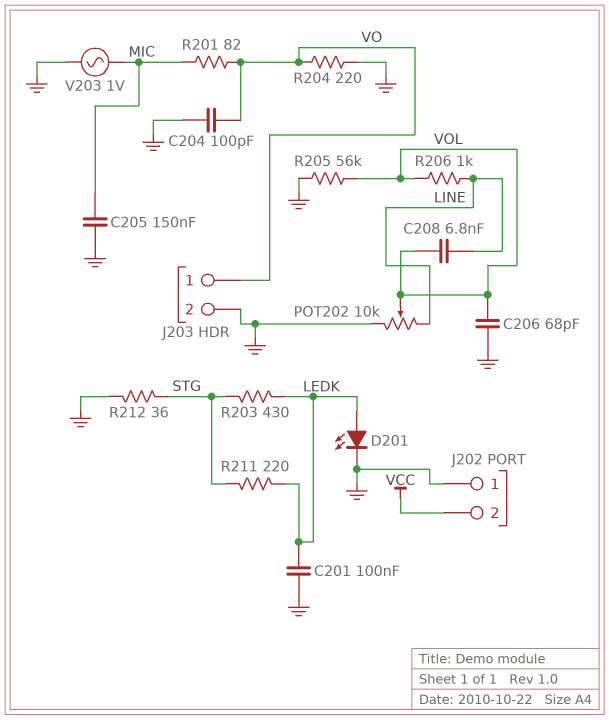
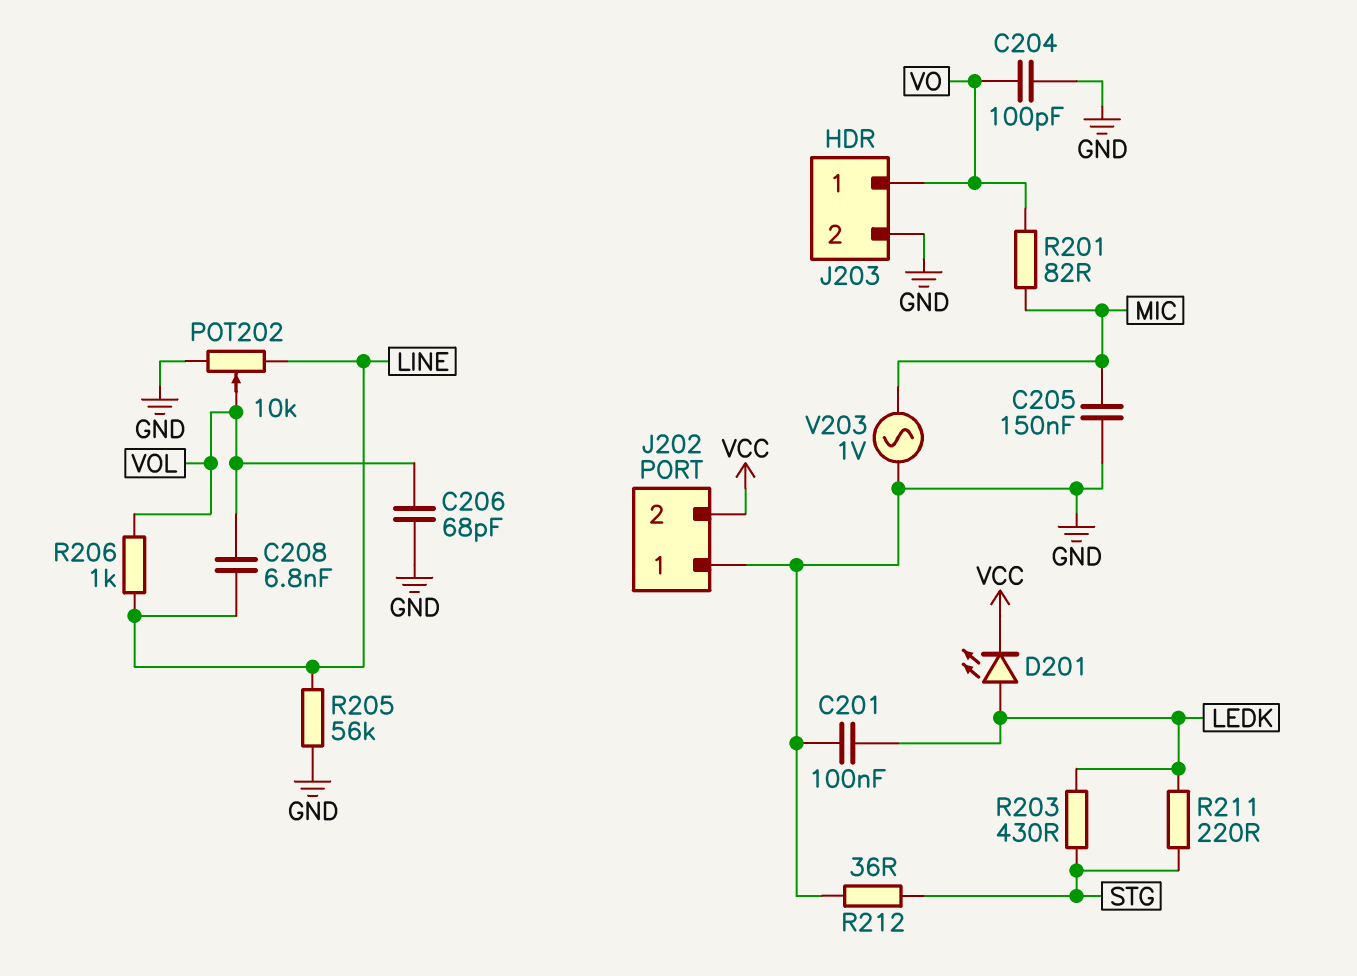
D201: LED (A LEDK, K GND) -> LED (A LEDK, K VCC)
R204: 220 (GND, VO) -> none
R205: 56k (GND, VOL) -> 56k (GND, LINE)

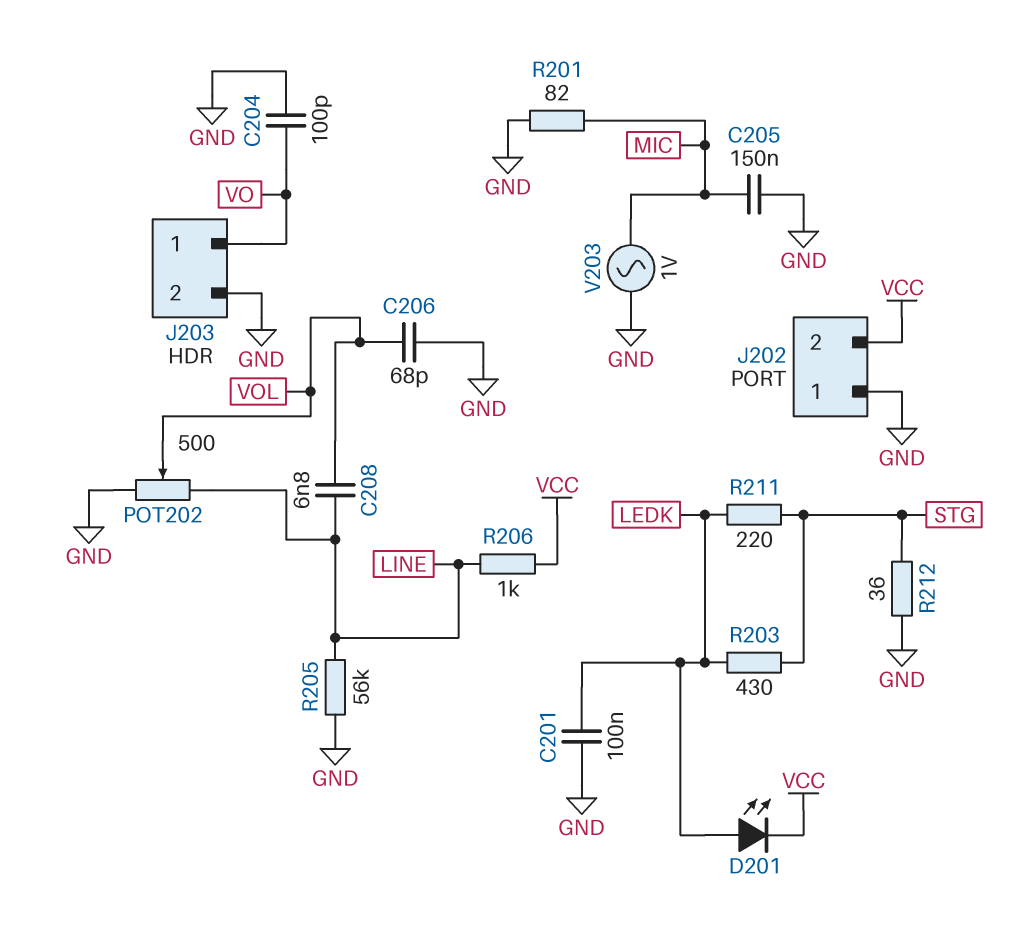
POT202: 10k (GND, LINE, wiper VOL) -> 500 (GND, LINE, wiper VOL)
R201: 82 (MIC, VO) -> 82 (GND, MIC)
R206: 1k (LINE, VOL) -> 1k (LINE, VCC)

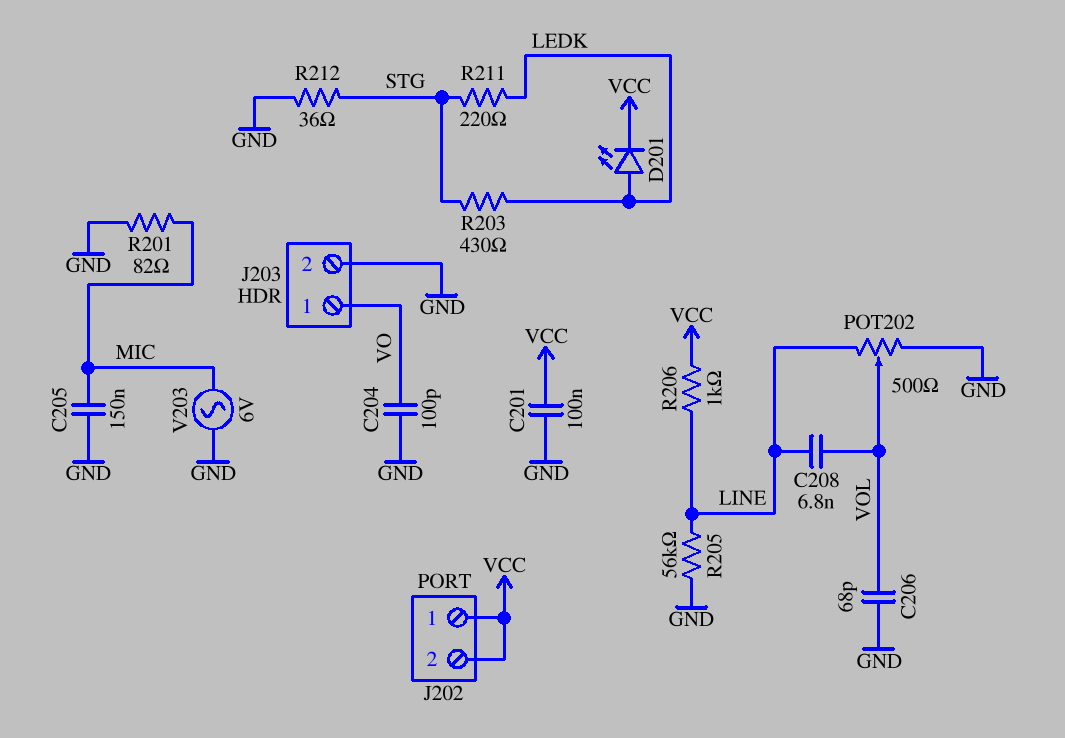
C201: 100nF (GND, LEDK) -> 100nF (GND, VCC)
J202 pin 1: GND -> VCC
V203: AC 1V (GND, MIC) -> AC 6V (GND, MIC)

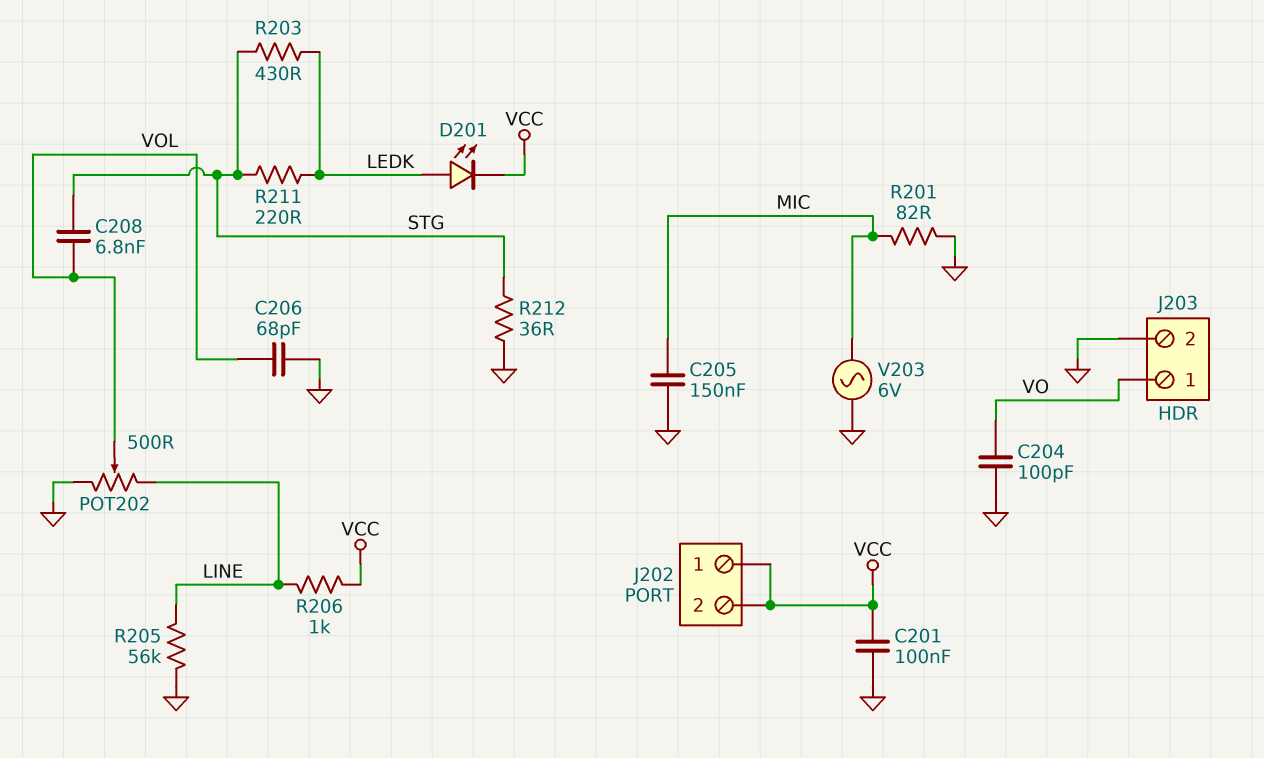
C208: 6.8nF (LINE, VOL) -> 6.8nF (STG, VOL)

